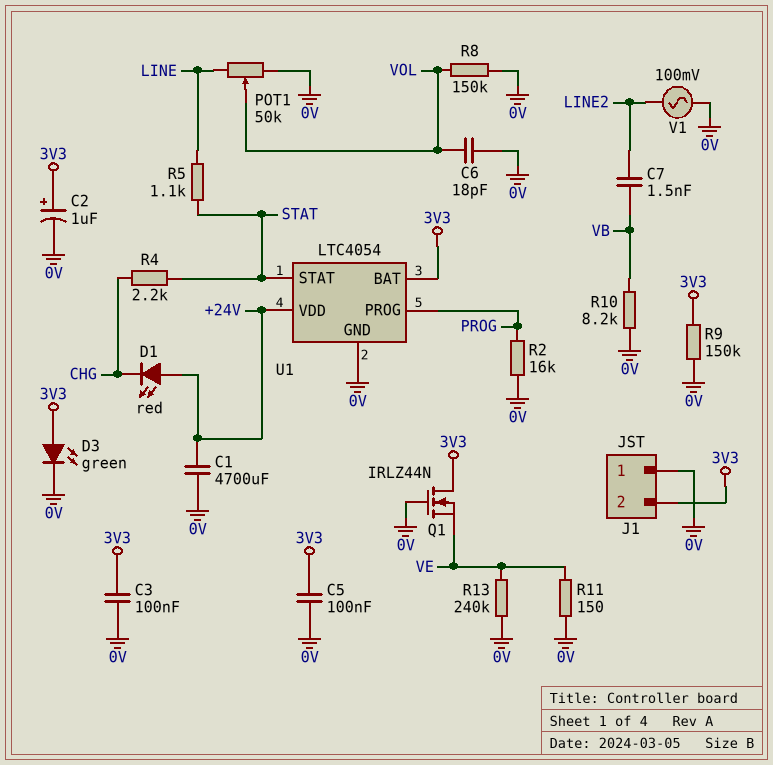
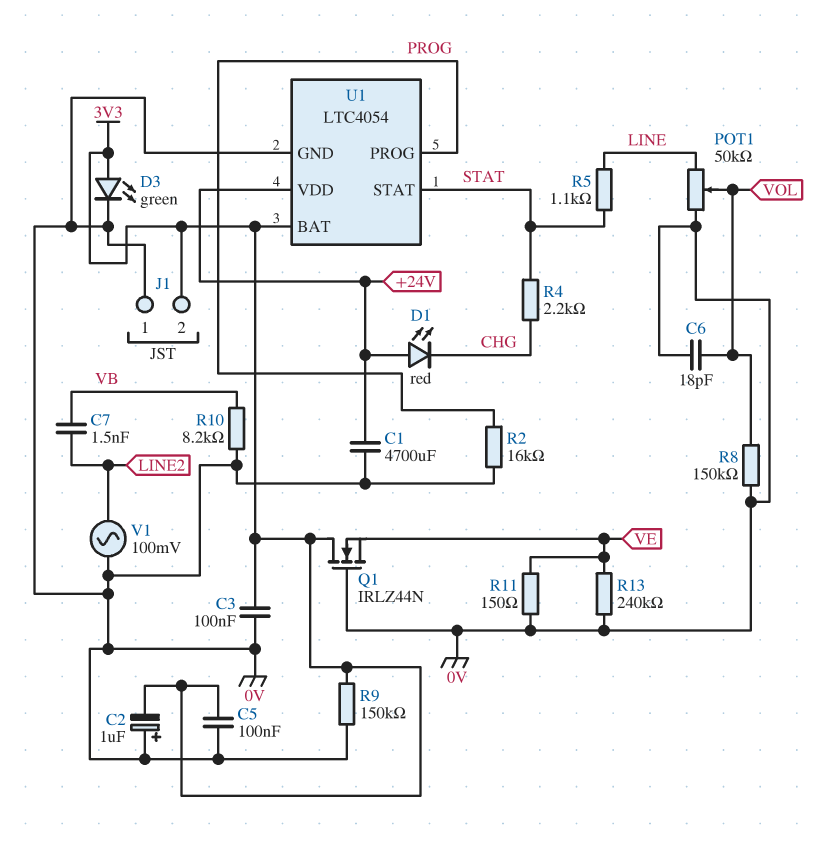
C2: 1uF (plus 3V3, minus 0V) -> 1uF (plus 0V, minus 3V3)

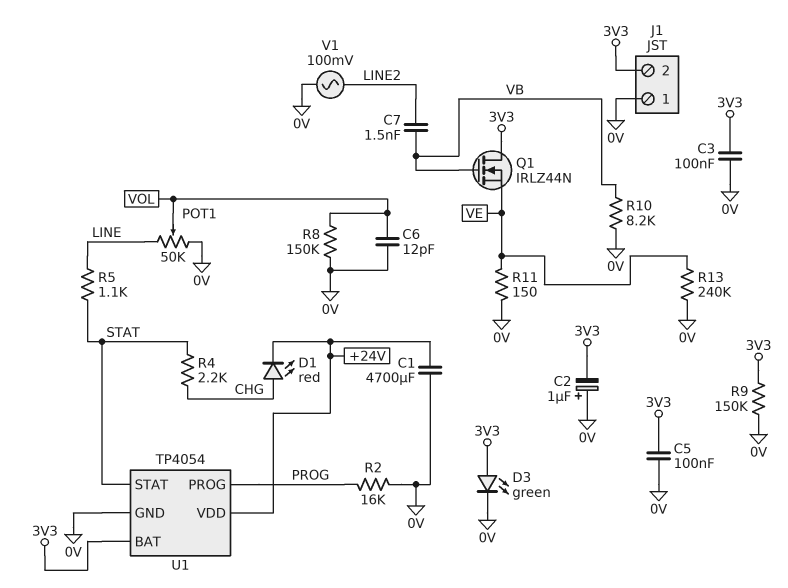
C6: 18pF (0V, VOL) -> 12pF (0V, VOL)
D1: LED red (A +24V, K CHG) -> LED red (A CHG, K +24V)
Q1: NMOS IRLZ44N (G 0V, D 3V3, S VE) -> NMOS IRLZ44N (G VB, D 3V3, S VE)
U1: LTC4054 -> TP4054

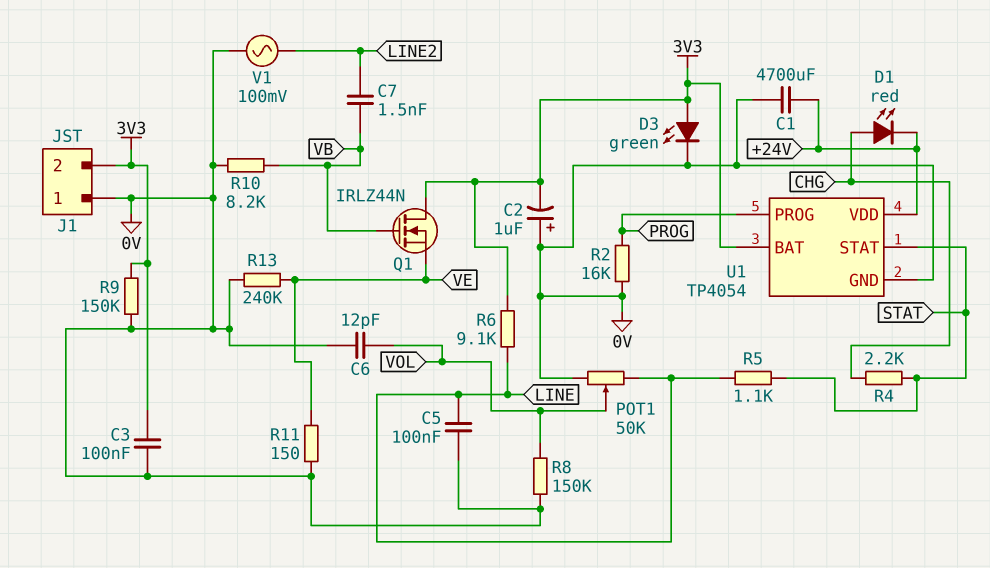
C5: 100nF (0V, 3V3) -> 100nF (0V, LINE)
R6: none -> 9.1k (3V3, LINE)

